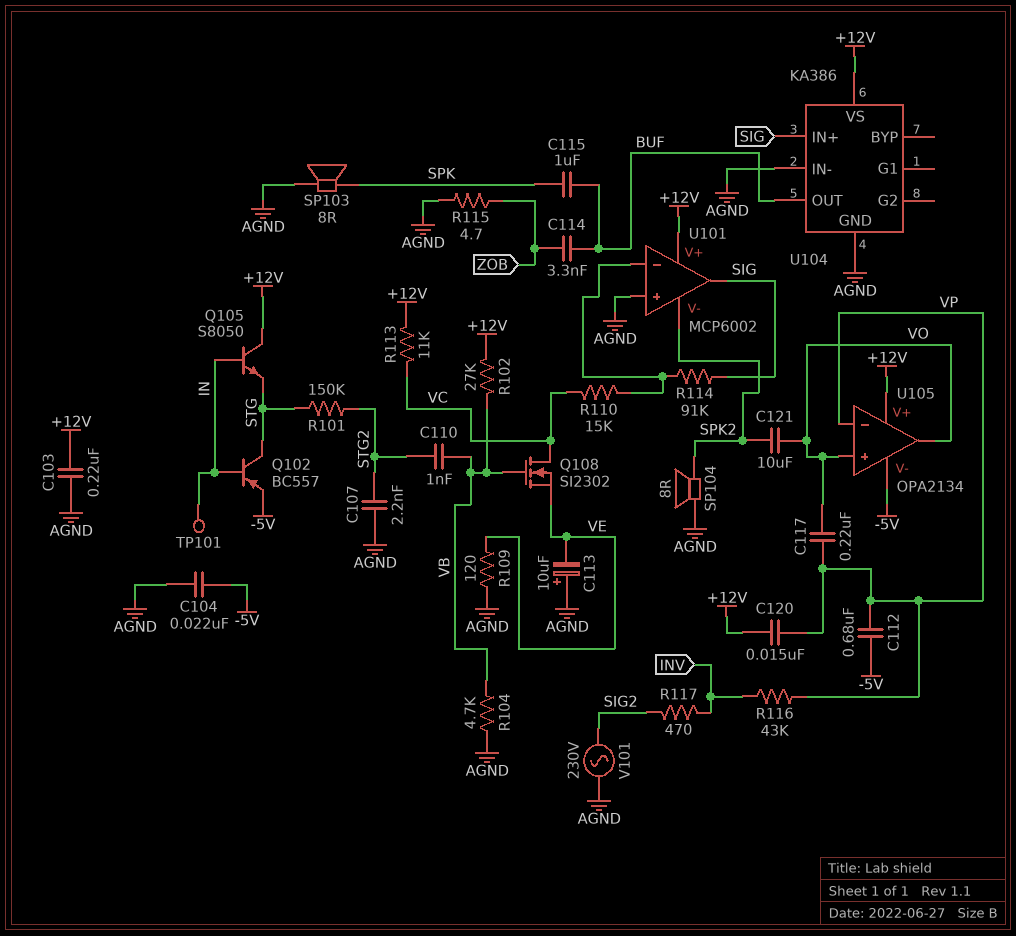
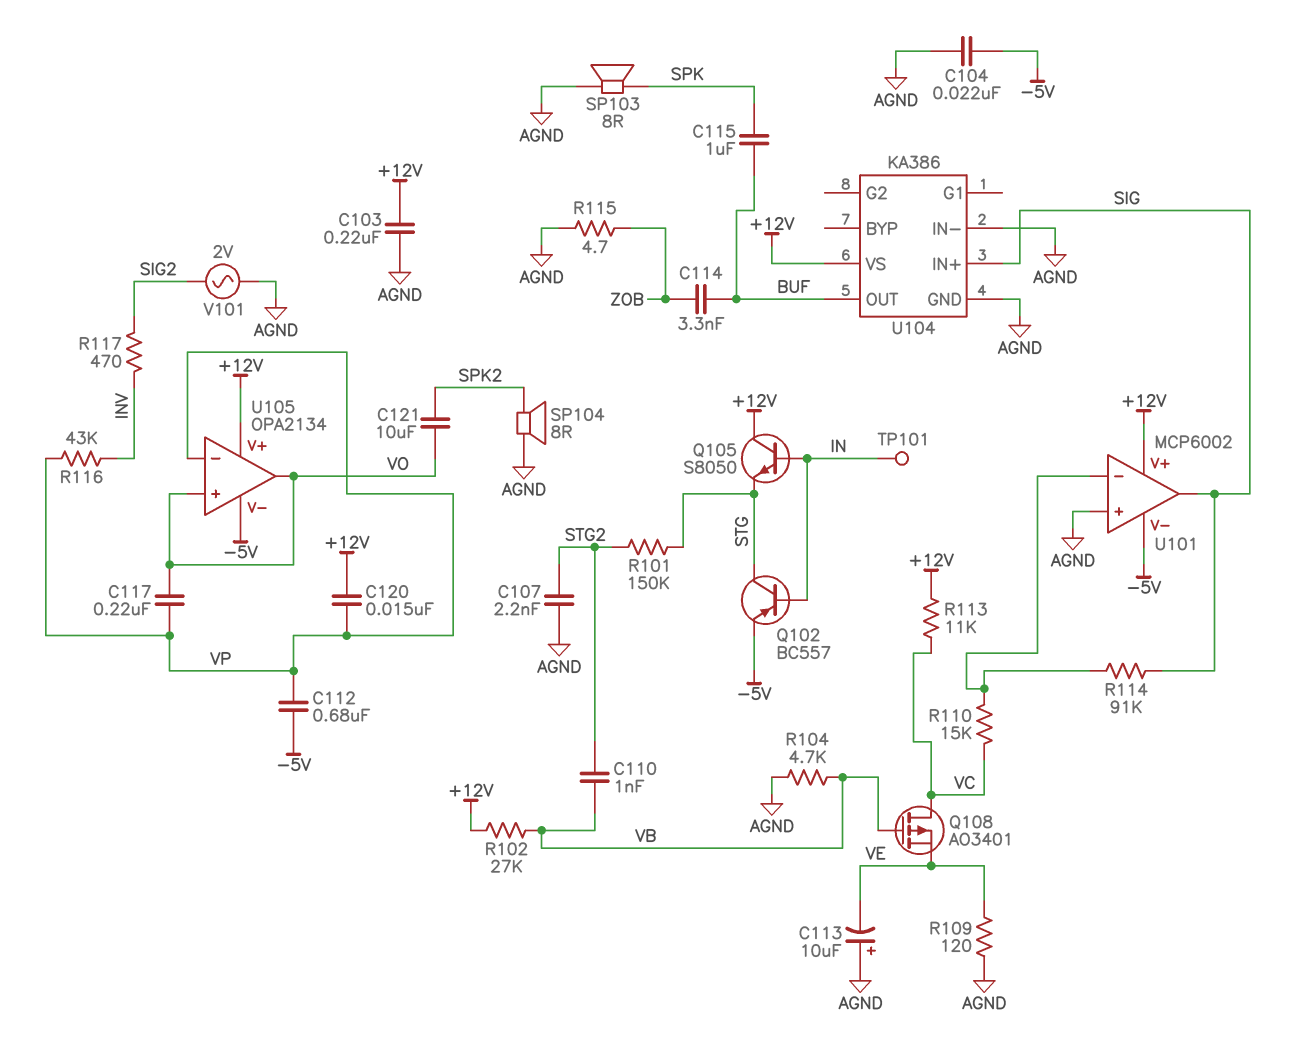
Q108: NMOS SI2302 (G VB, D VC, S VE) -> PMOS AO3401 (G VB, D VC, S VE)
U101 pin V-: SPK2 -> -5V
V101: AC 230V (AGND, SIG2) -> AC 2V (AGND, SIG2)

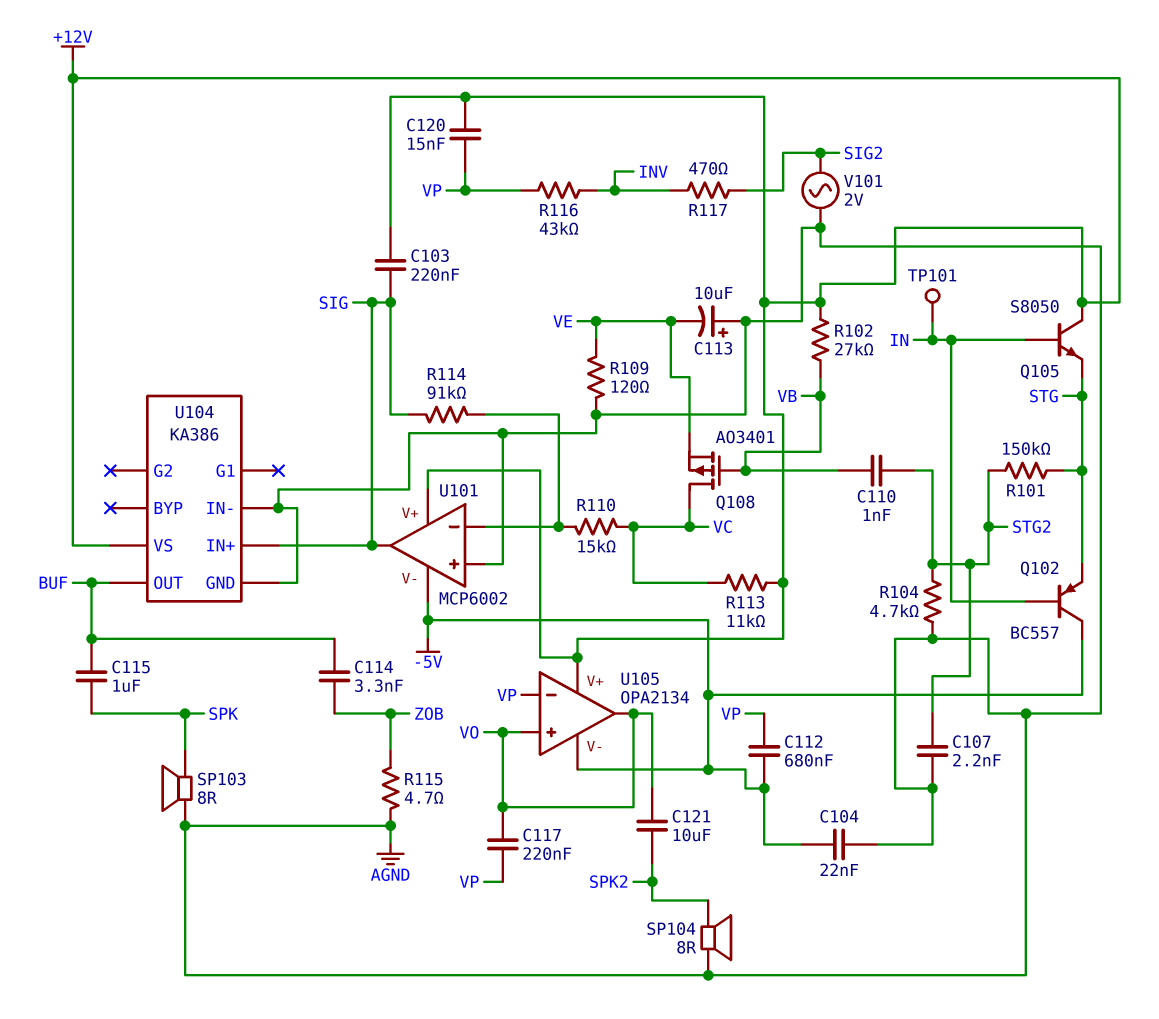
C103: 220nF (+12V, AGND) -> 220nF (+12V, SIG)
Q102: PNP BC557 (B IN, C STG, E -5V) -> PNP BC557 (B IN, C -5V, E STG)
R104: 4.7k (AGND, VB) -> 4.7k (AGND, STG2)

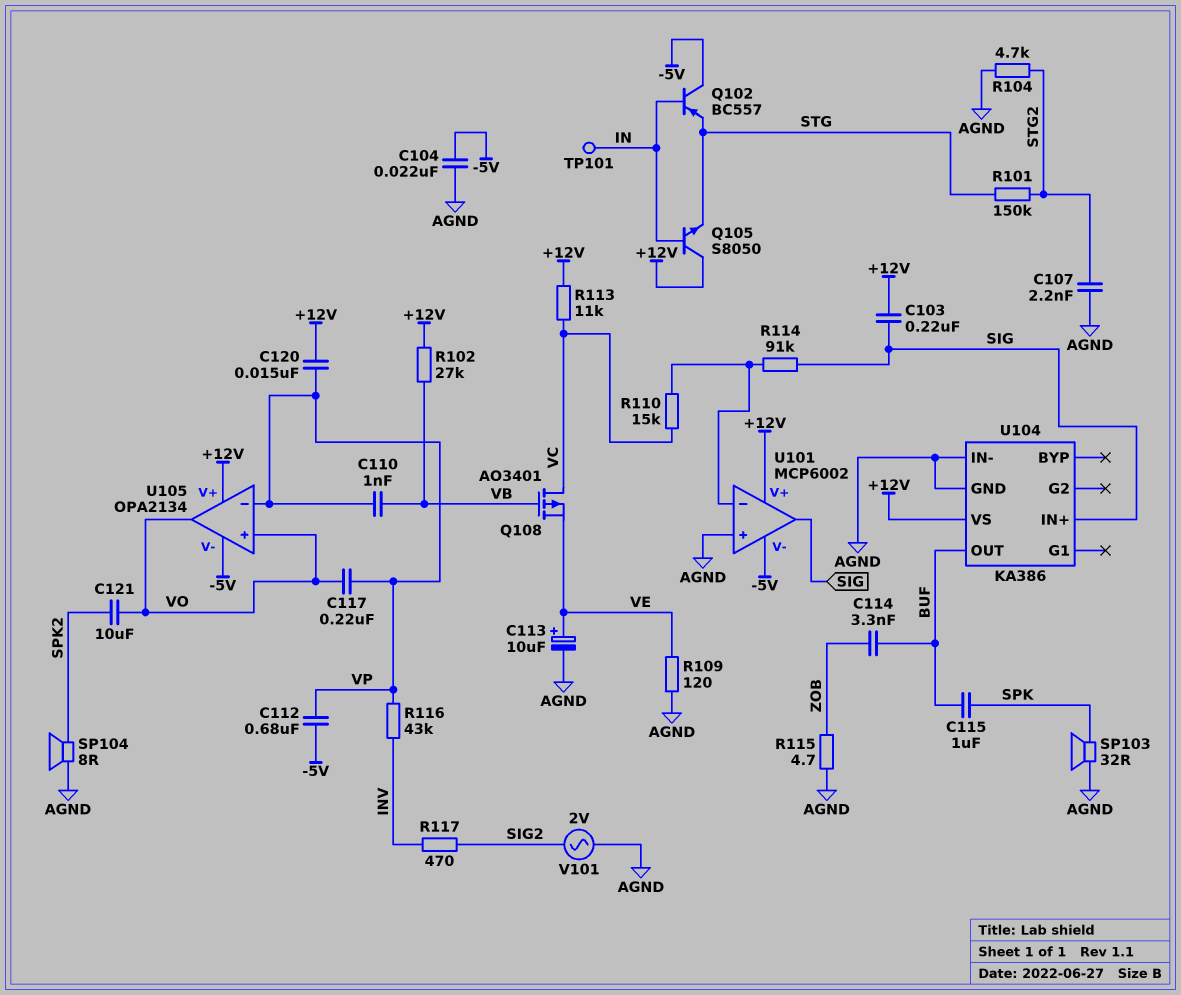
C110: 1nF (STG2, VB) -> 1nF (VB, VP)
C113: 10uF (plus AGND, minus VE) -> 10uF (plus VE, minus AGND)
SP103: speaker 8R (AGND, SPK) -> speaker 32R (AGND, SPK)

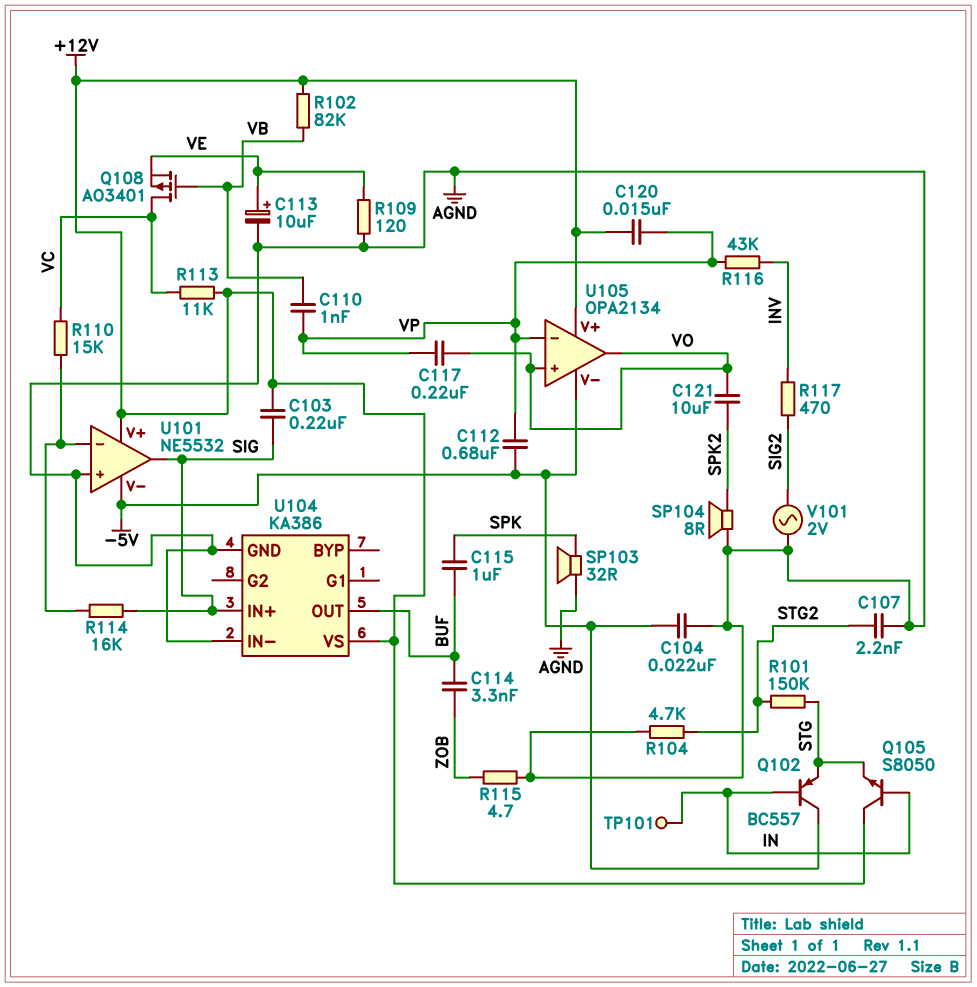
R102: 27k (+12V, VB) -> 82k (+12V, VB)
R114: 91k (SIG, U101/in-) -> 16k (SIG, U101/in-)
U101: MCP6002 -> NE5532

